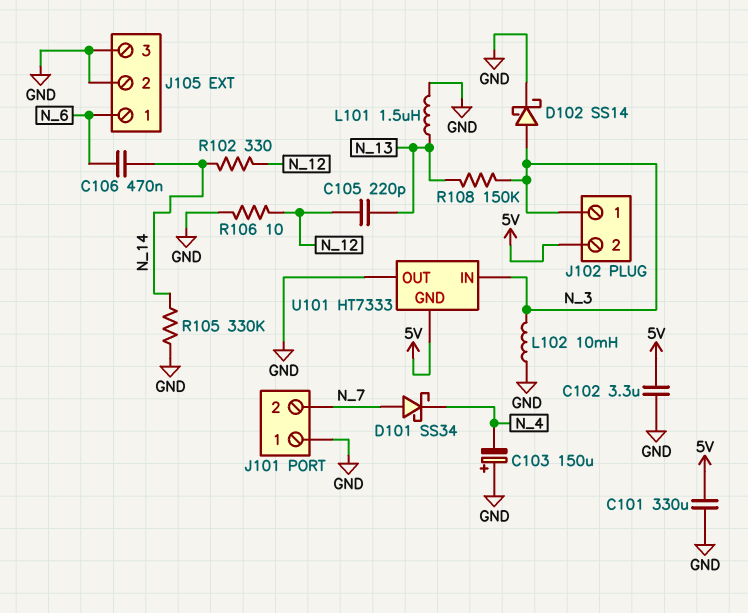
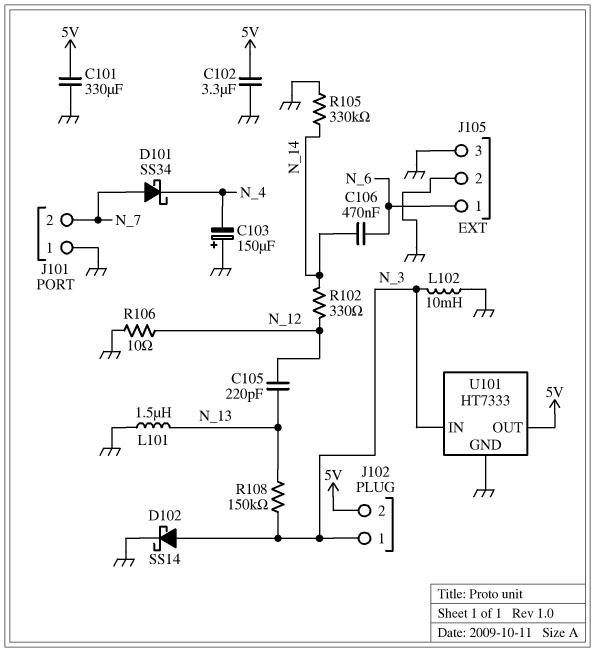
U101 pin GND: 5V -> GND
U101 pin OUT: GND -> 5V

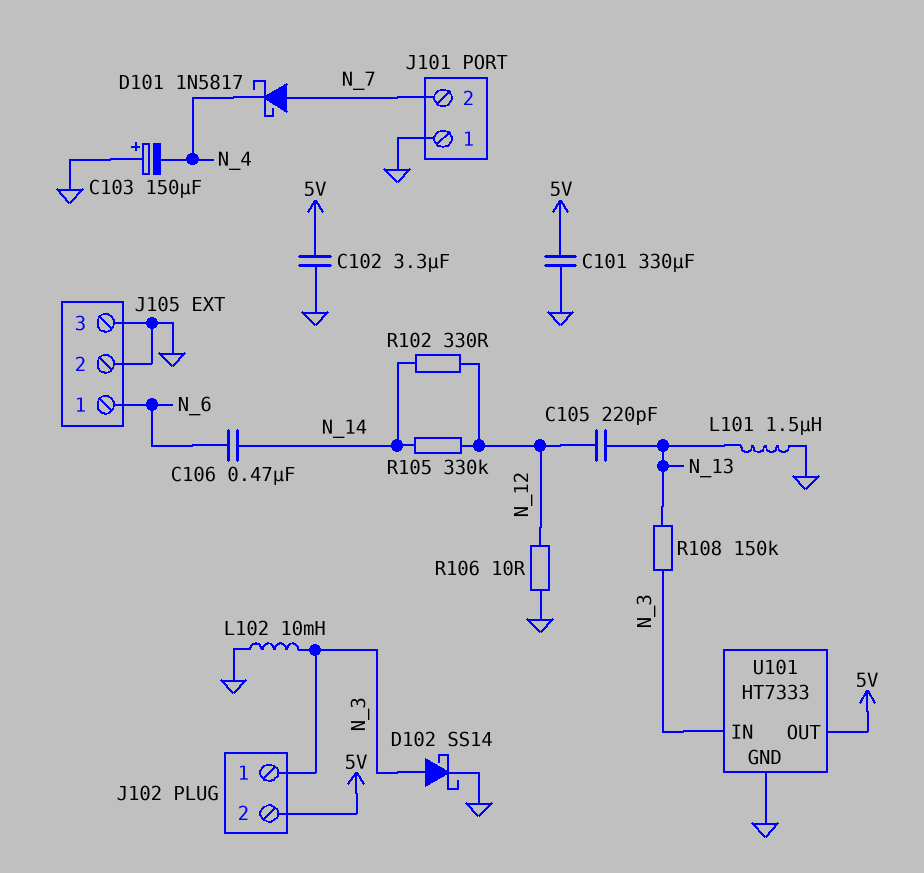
D101: schottky SS34 (A N_7, K N_4) -> schottky 1N5817 (A N_7, K N_4)
R105: 330k (GND, N_14) -> 330k (N_12, N_14)

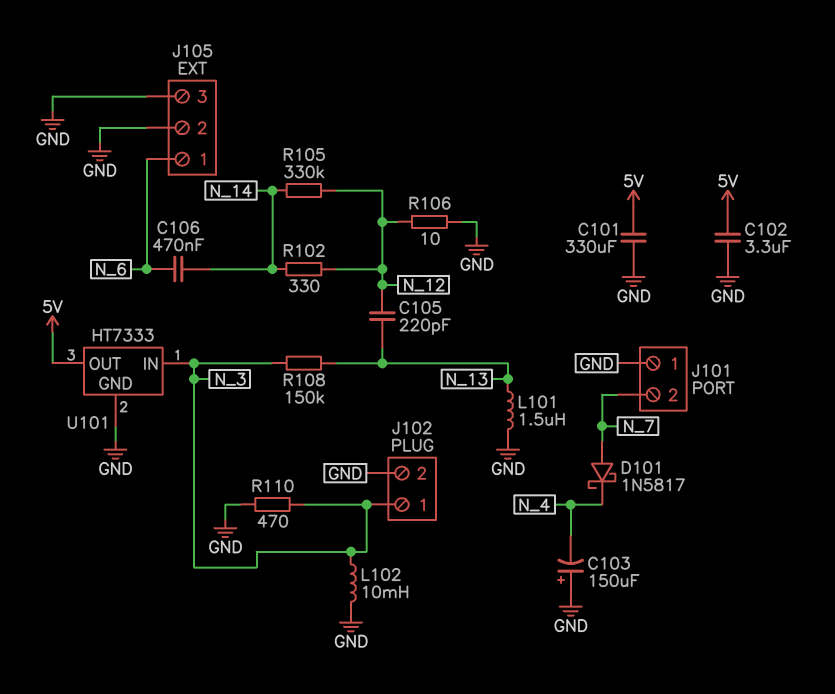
D102: schottky SS14 (A N_3, K GND) -> none
J102 pin 2: 5V -> GND
R110: none -> 470 (GND, N_3)

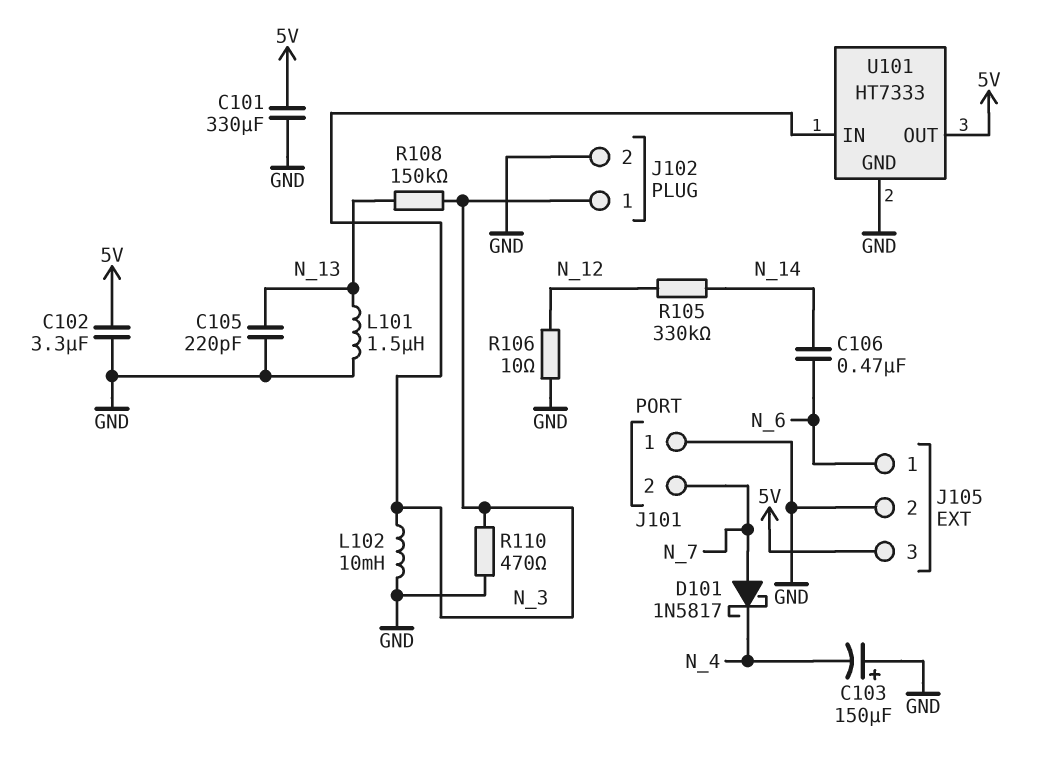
C105: 220pF (N_12, N_13) -> 220pF (GND, N_13)
J105 pin 3: GND -> 5V
R102: 330 (N_12, N_14) -> none

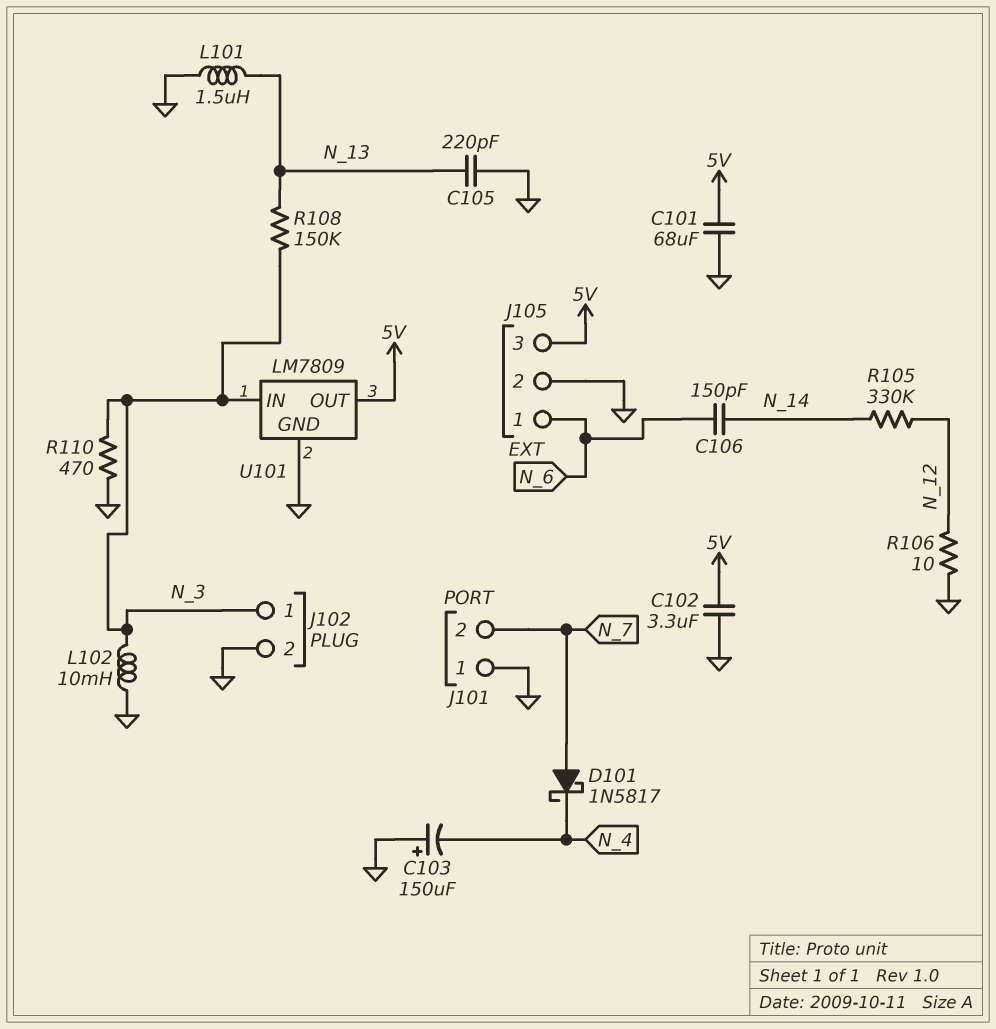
C101: 330uF (5V, GND) -> 68uF (5V, GND)
C106: 470nF (N_6, N_14) -> 150pF (N_6, N_14)
U101: HT7333 -> LM7809

